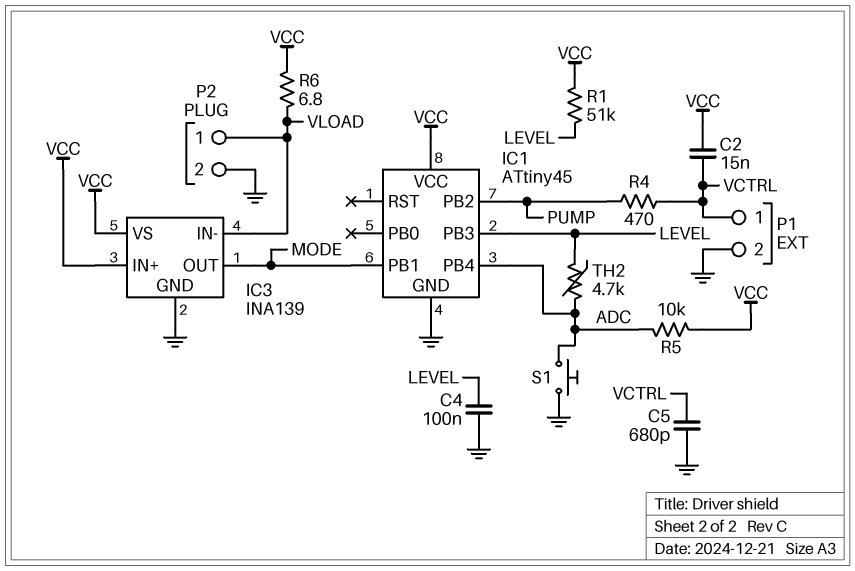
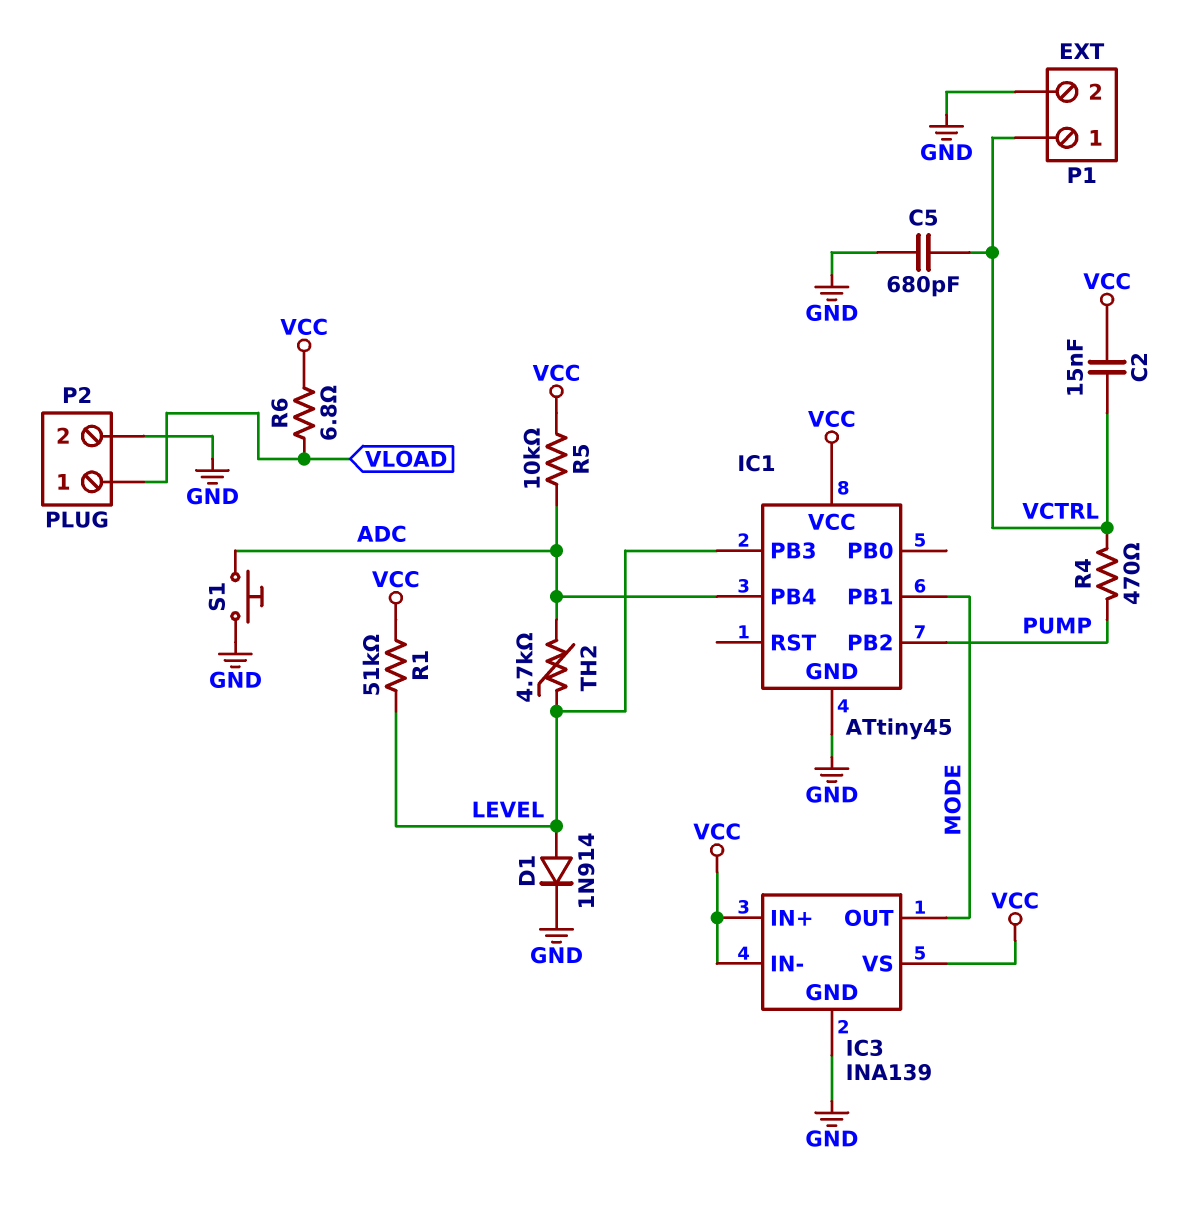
C4: 100nF (GND, LEVEL) -> none
D1: none -> diode 1N914 (A LEVEL, K GND)
IC3 pin IN-: VLOAD -> VCC

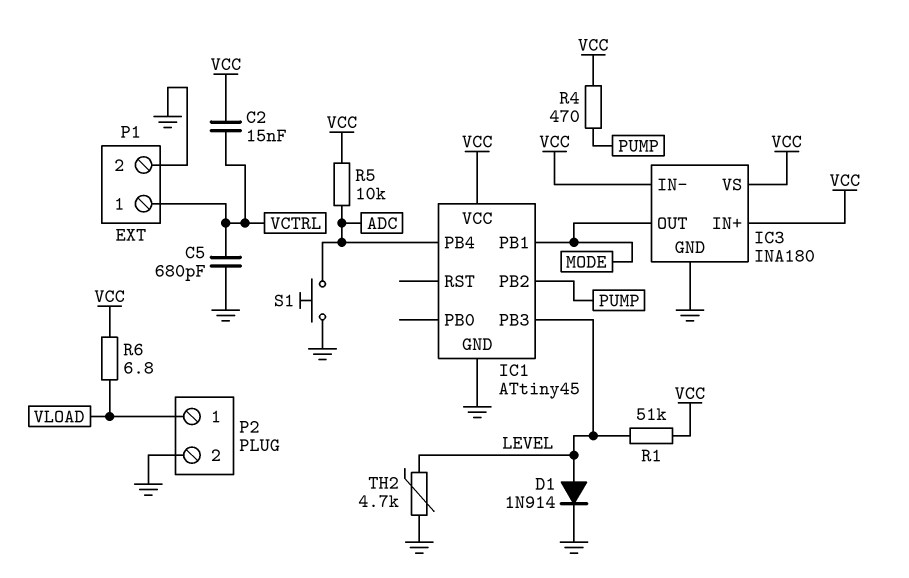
IC3: INA139 -> INA180
R4: 470 (PUMP, VCTRL) -> 470 (PUMP, VCC)
TH2: 4.7k (ADC, LEVEL) -> 4.7k (GND, LEVEL)

